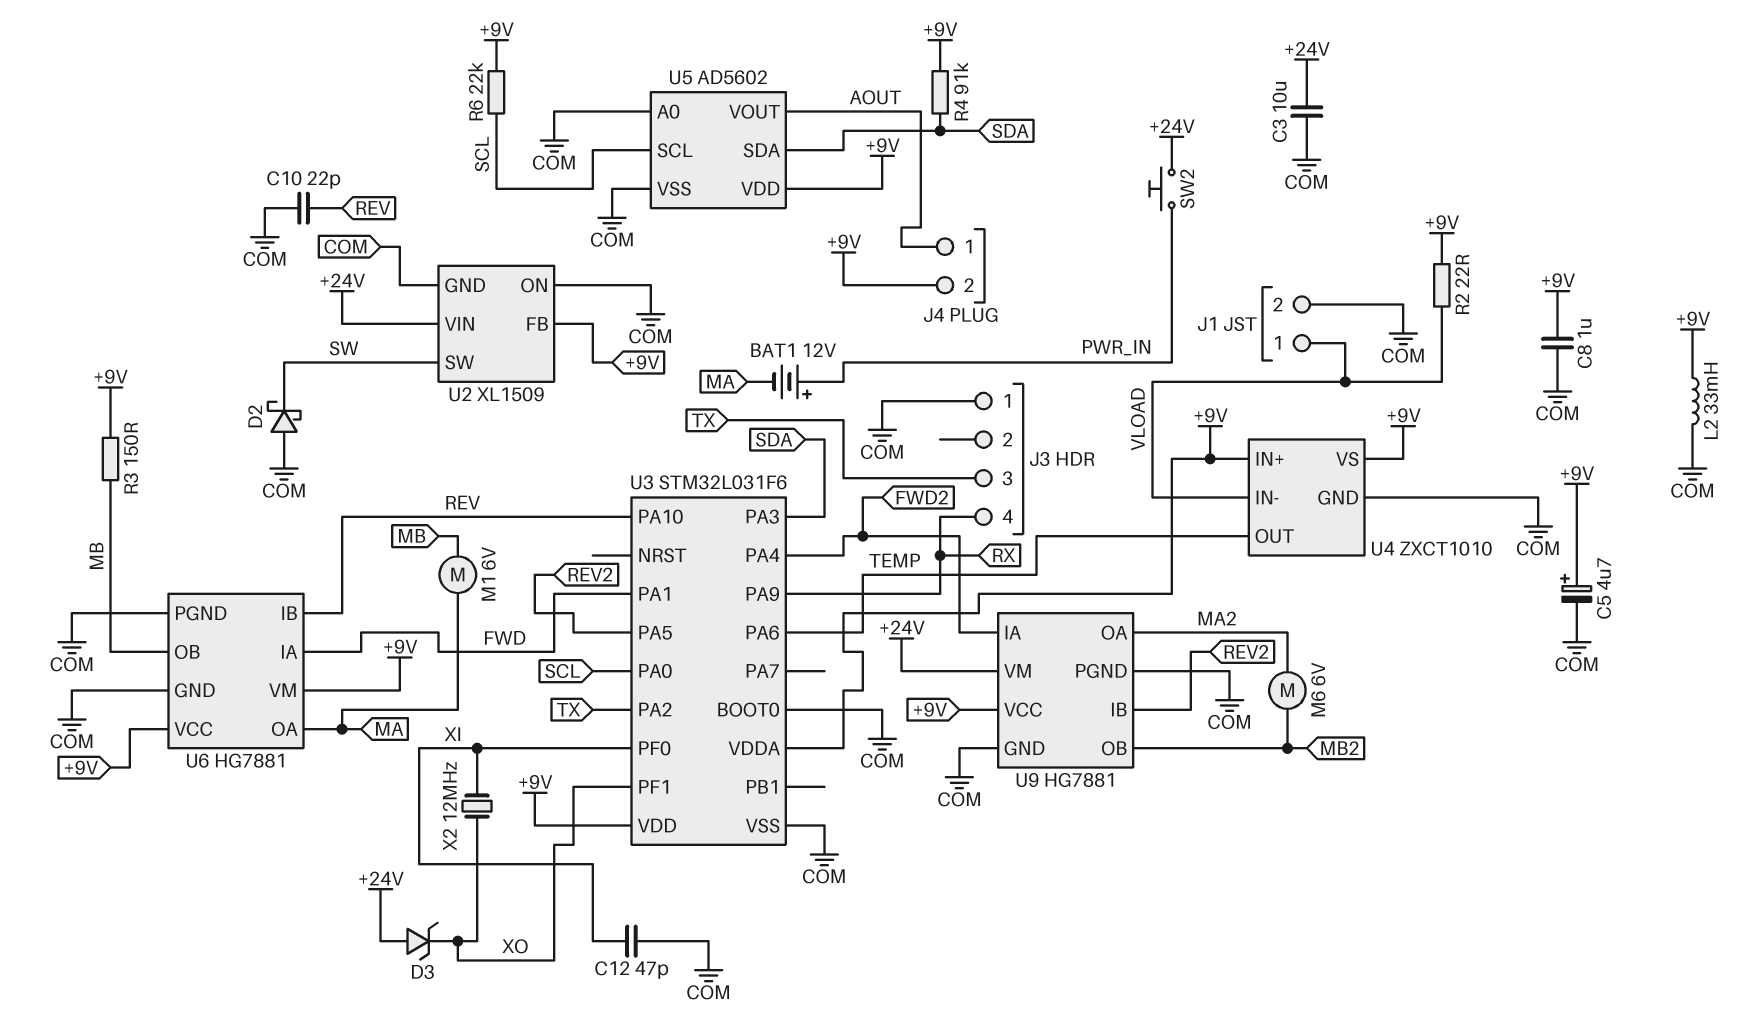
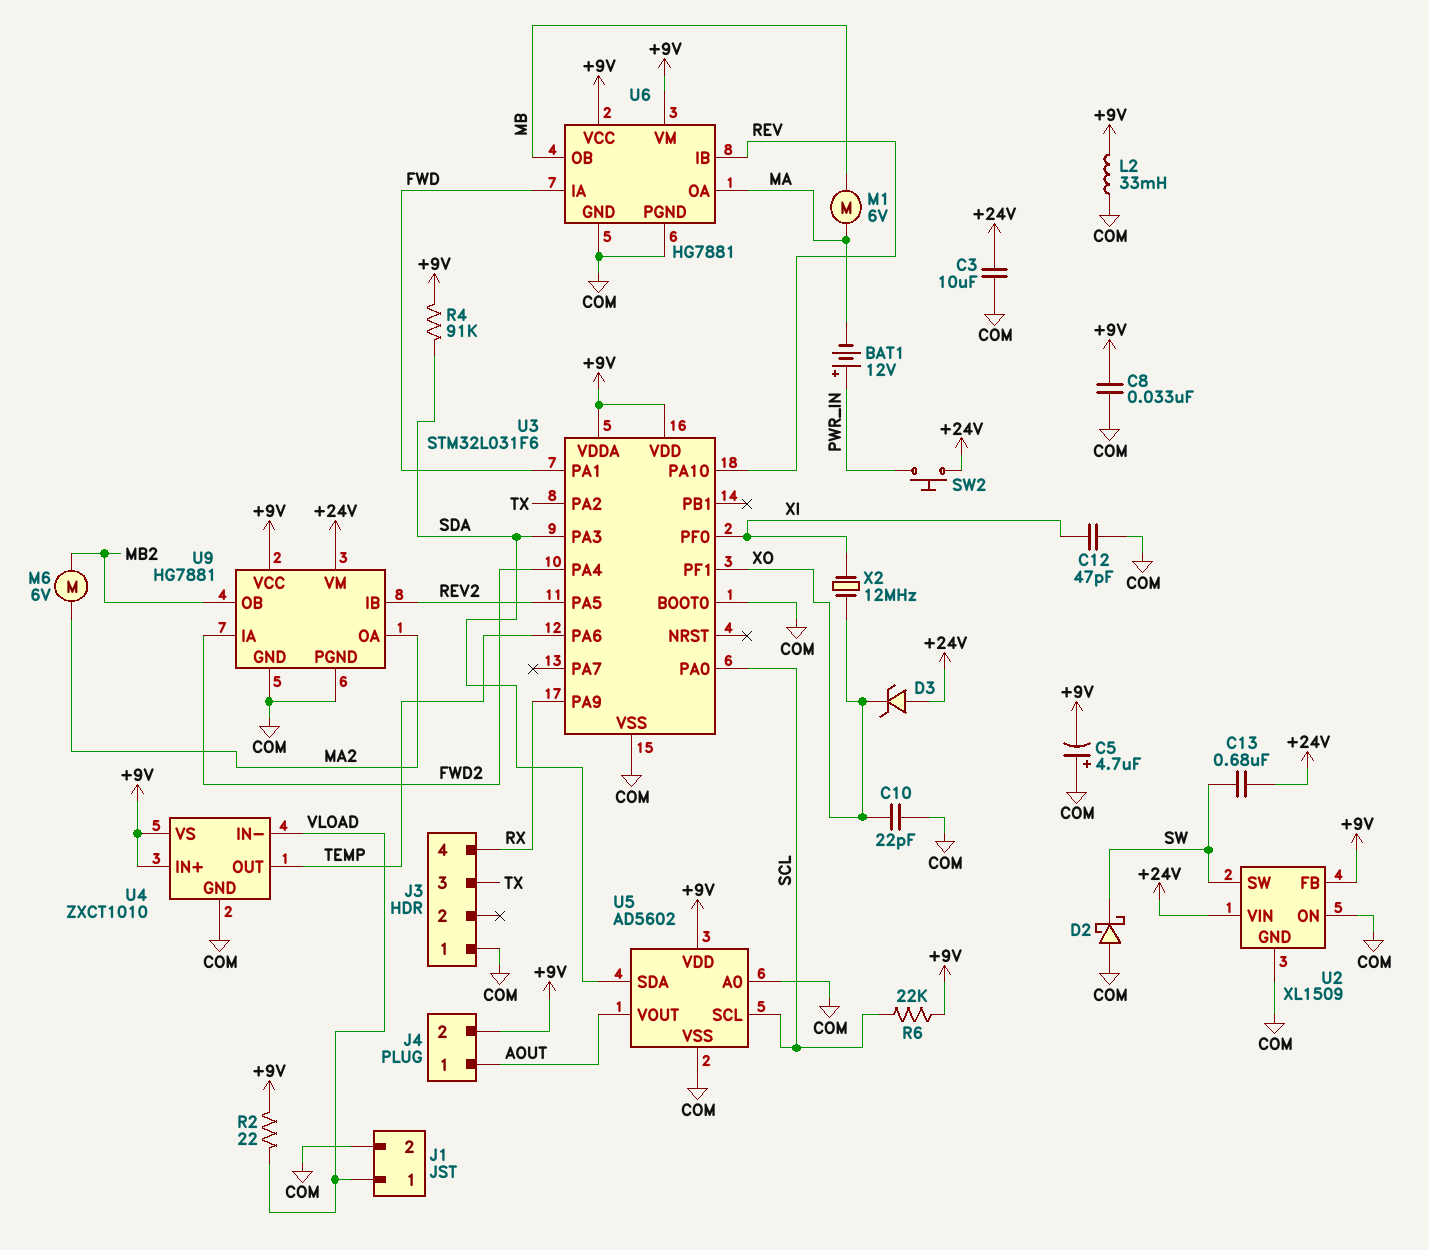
C5: 4.7uF (plus +9V, minus COM) -> 4.7uF (plus COM, minus +9V)
C8: 1uF (+9V, COM) -> 33nF (+9V, COM)
C10: 22pF (COM, REV) -> 22pF (COM, XO)
C13: none -> 680nF (+24V, SW)
R3: 150 (+9V, MB) -> none

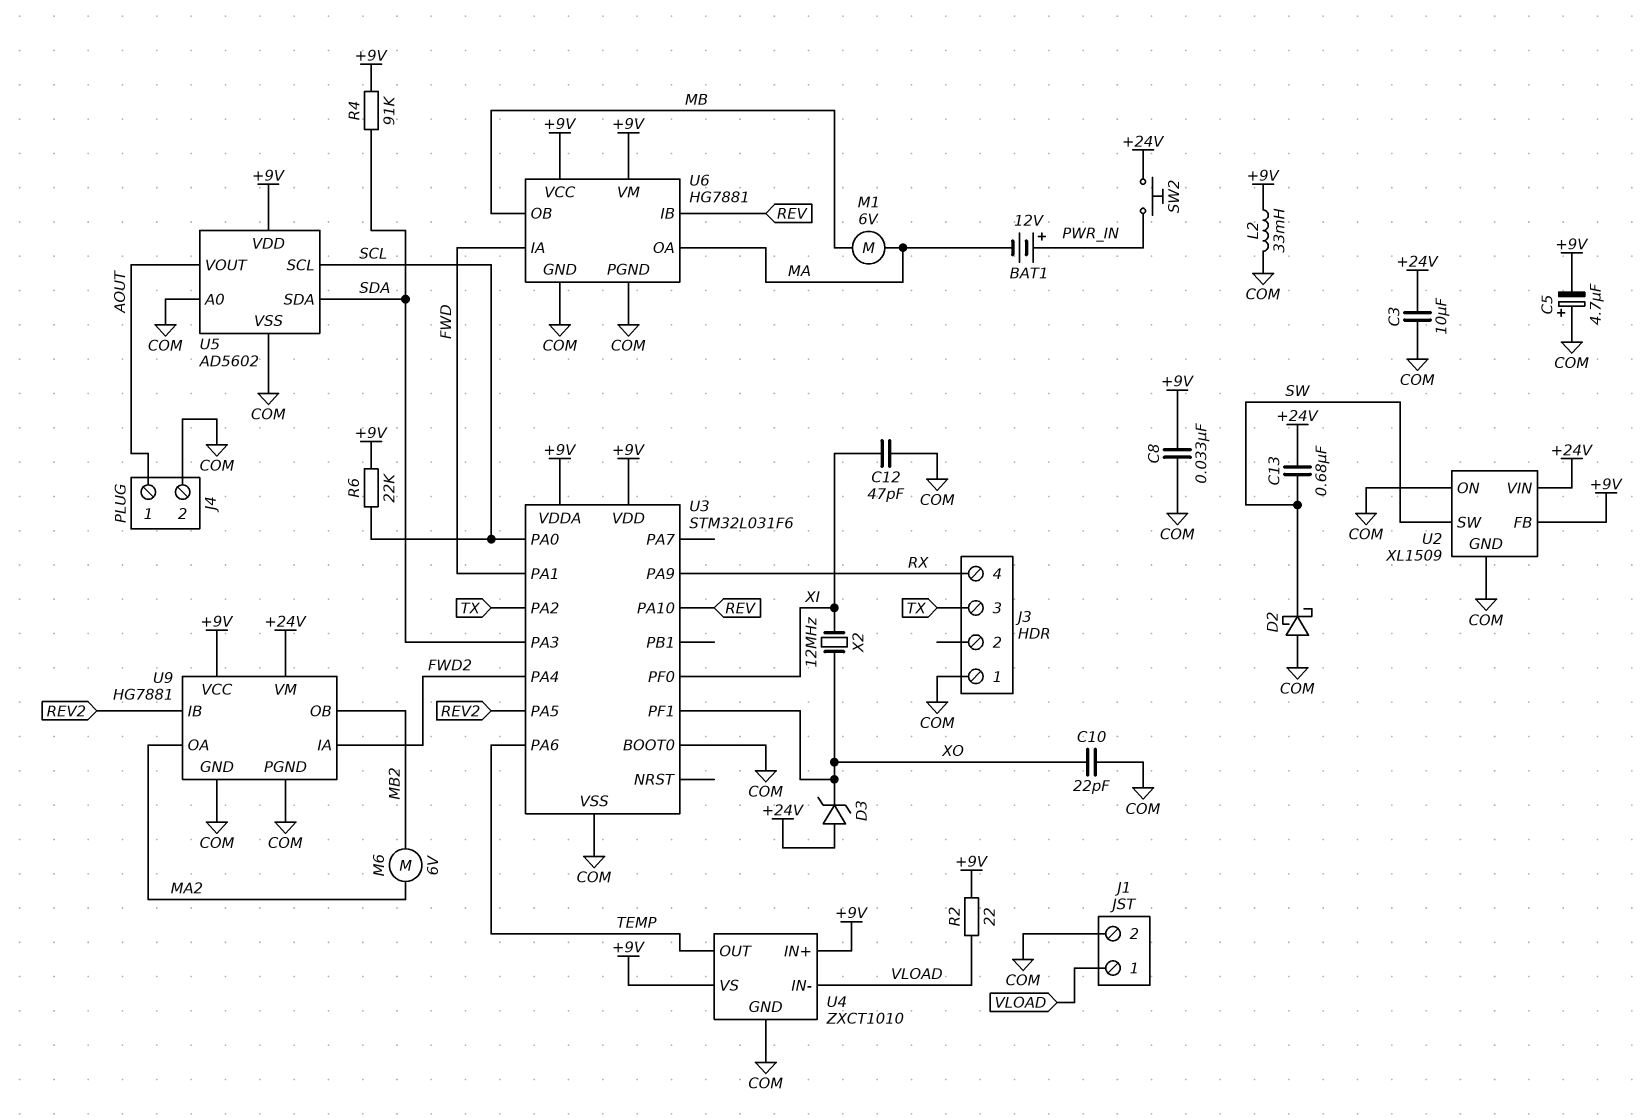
J4 pin 2: +9V -> COM

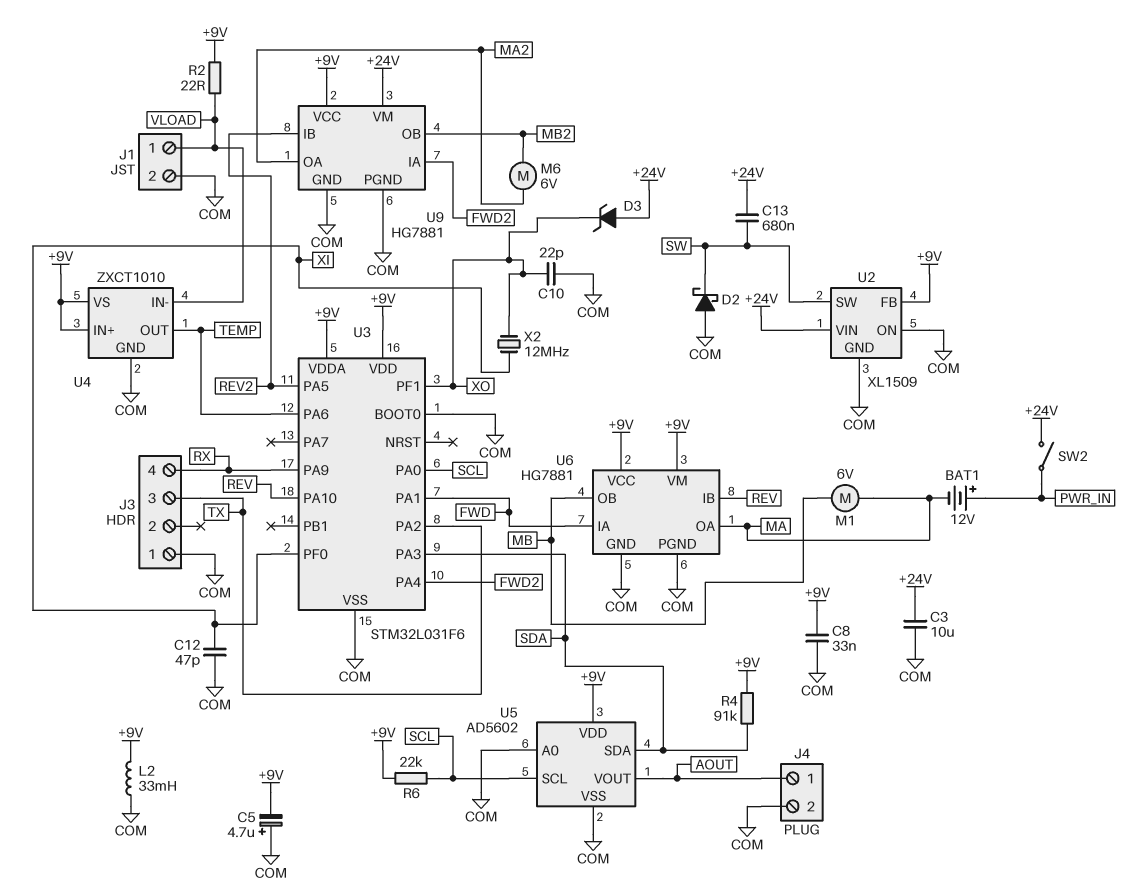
SW2: button (+24V, PWR_IN) -> switch (+24V, PWR_IN)

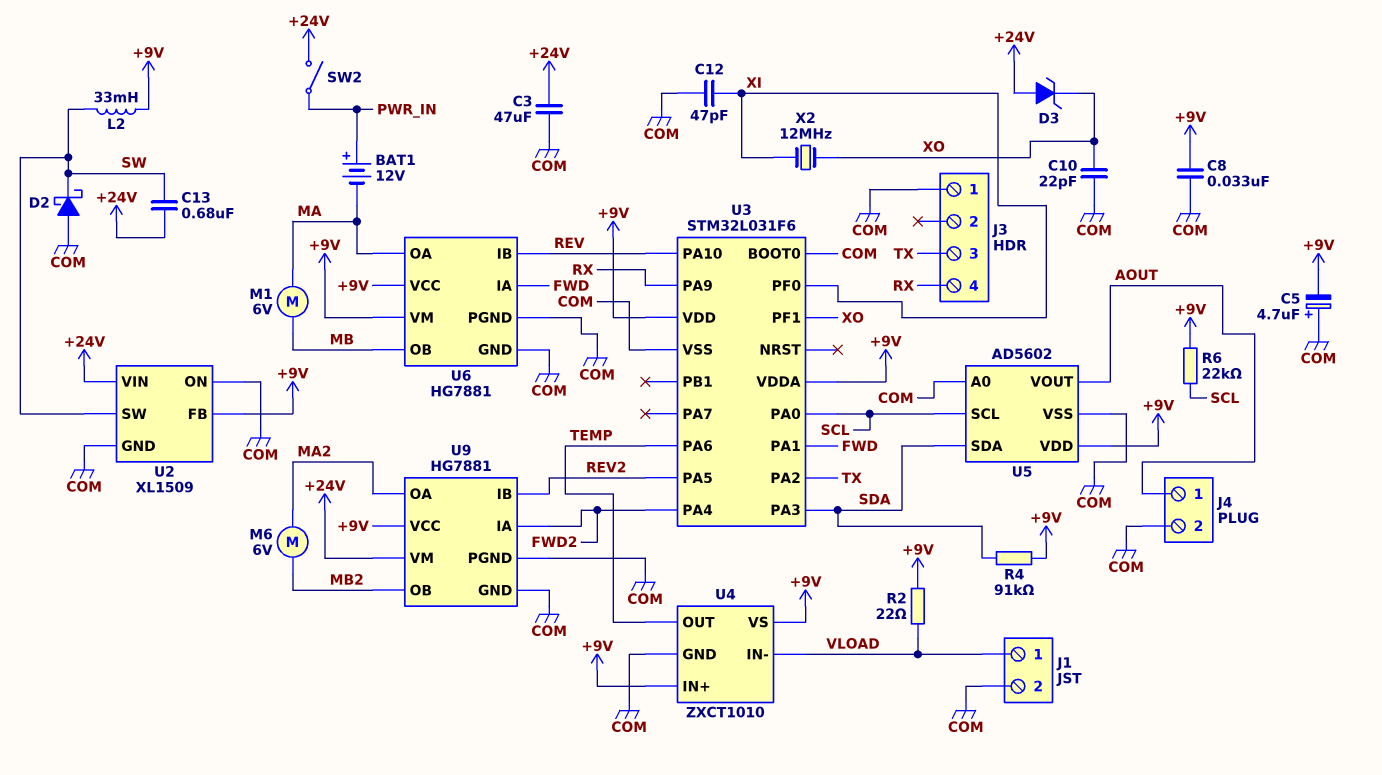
C3: 10uF (+24V, COM) -> 47uF (+24V, COM)
L2: 33mH (+9V, COM) -> 33mH (+9V, SW)

